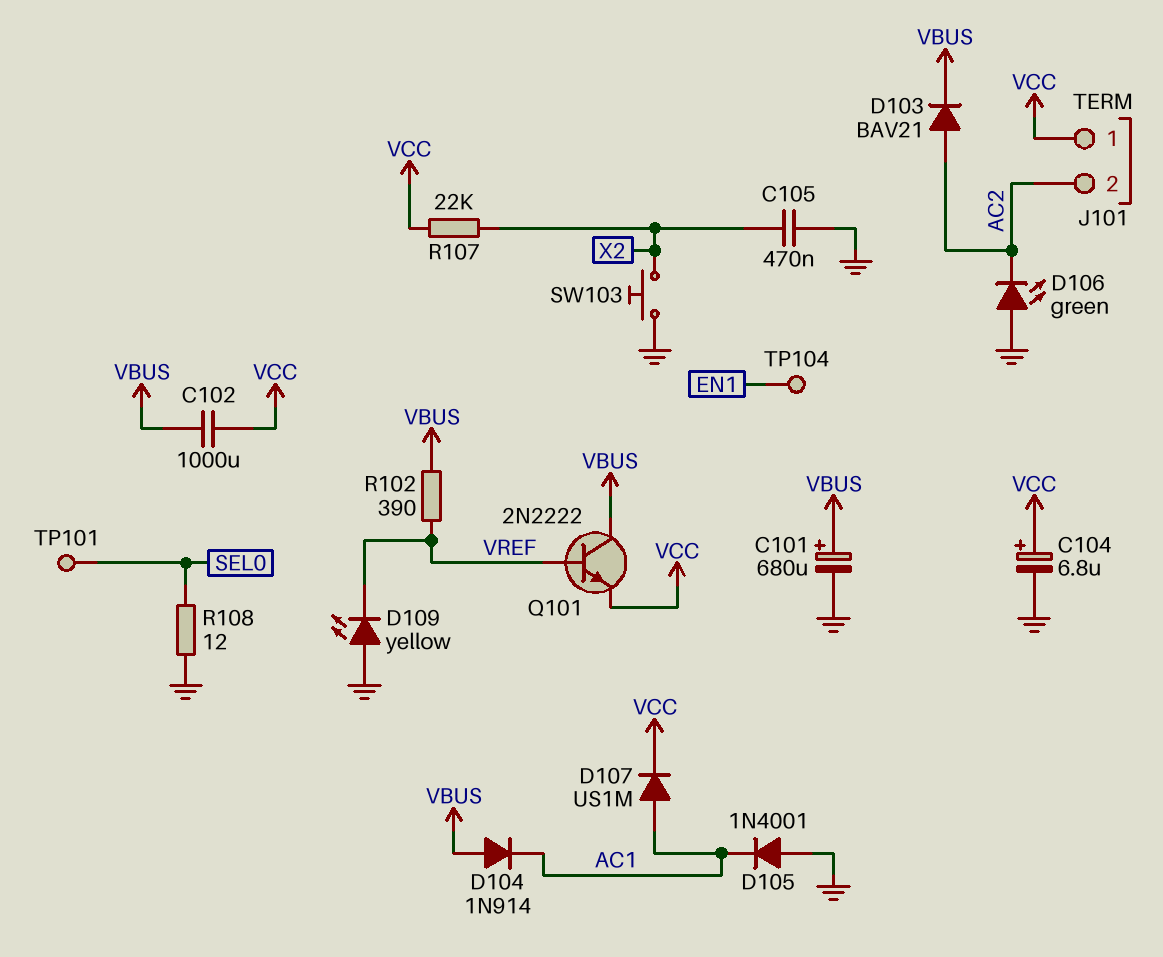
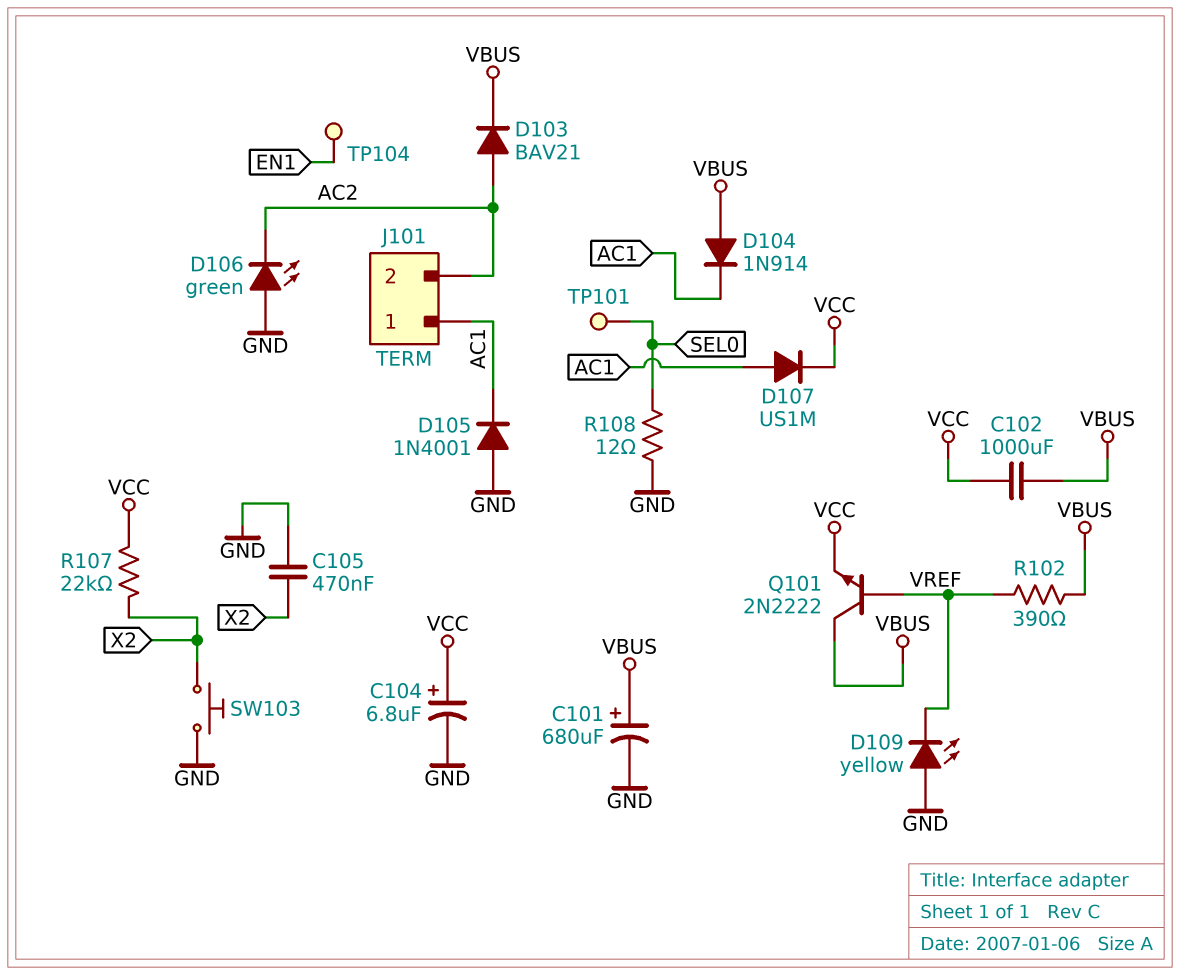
J101 pin 1: VCC -> AC1

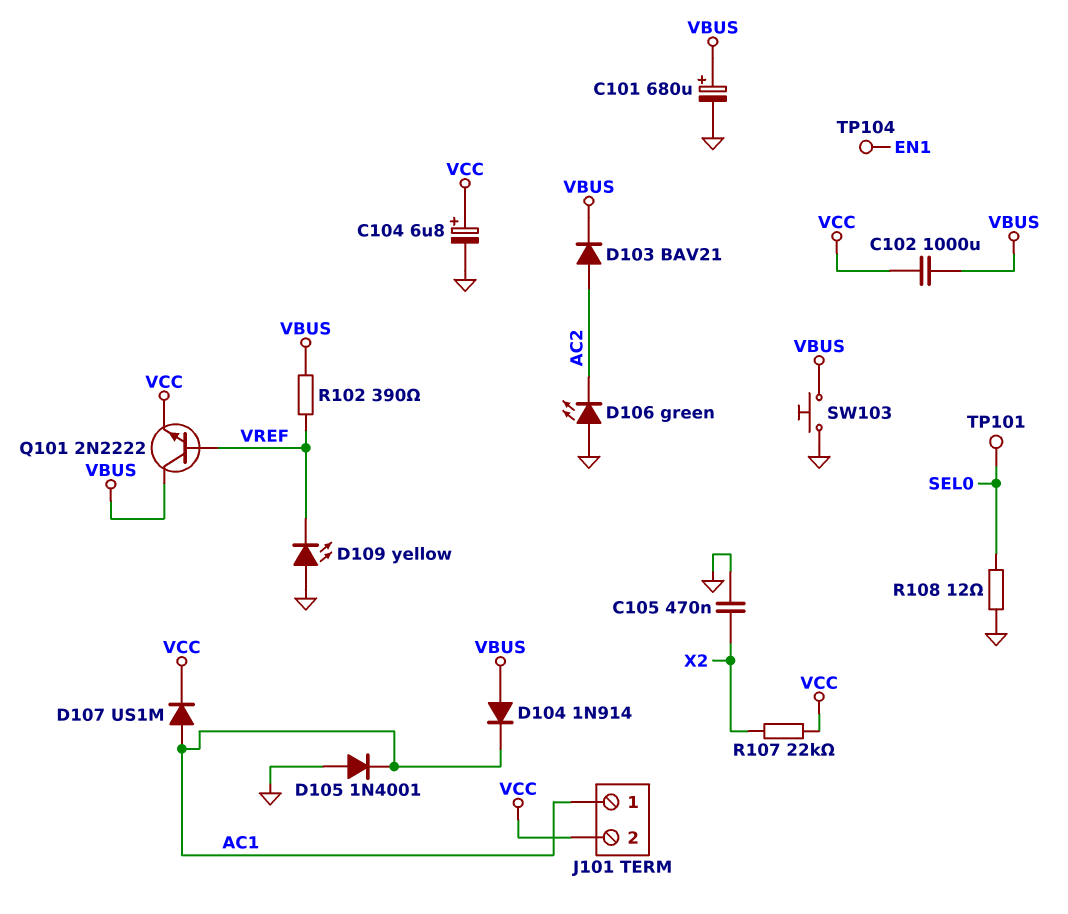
J101 pin 2: AC2 -> VCC
SW103: button (GND, X2) -> button (GND, VBUS)

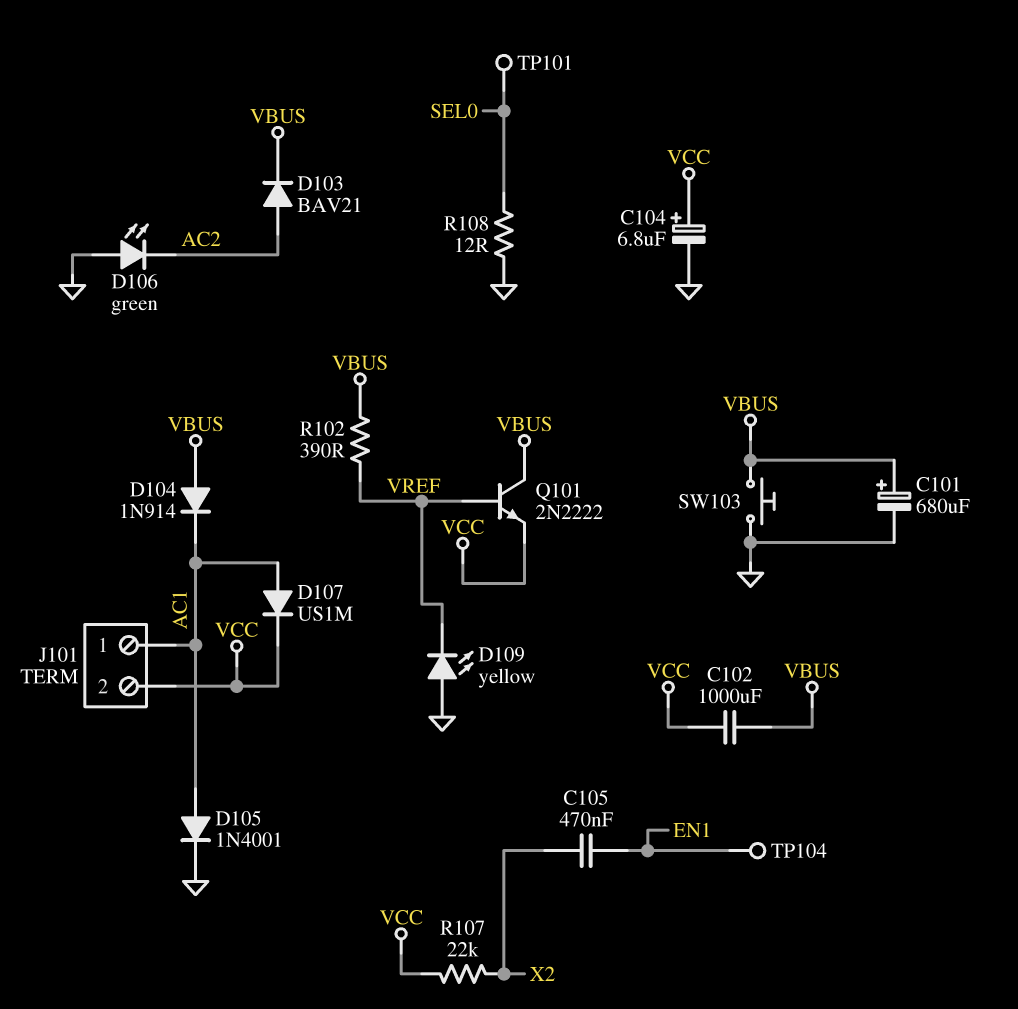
C105: 470nF (GND, X2) -> 470nF (EN1, X2)
D105: diode 1N4001 (A GND, K AC1) -> diode 1N4001 (A AC1, K GND)

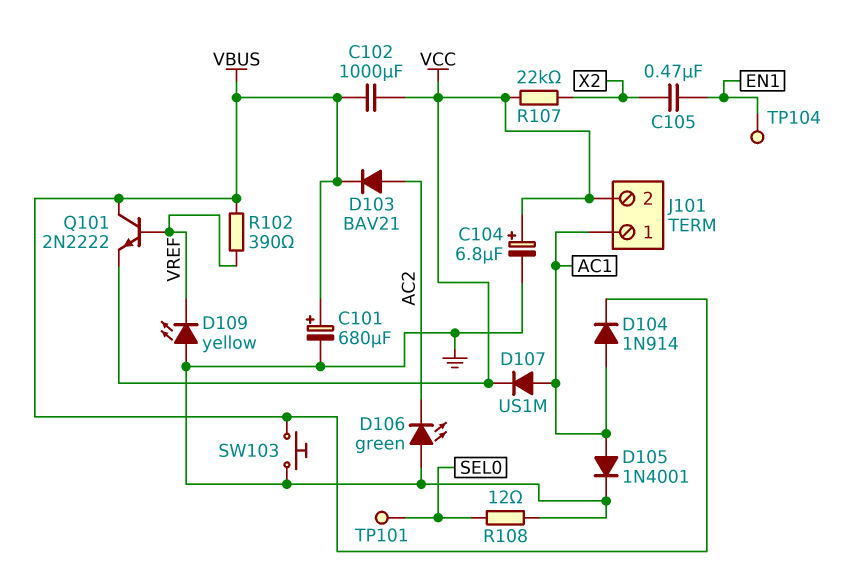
D104: diode 1N914 (A VBUS, K AC1) -> diode 1N914 (A AC1, K VBUS)

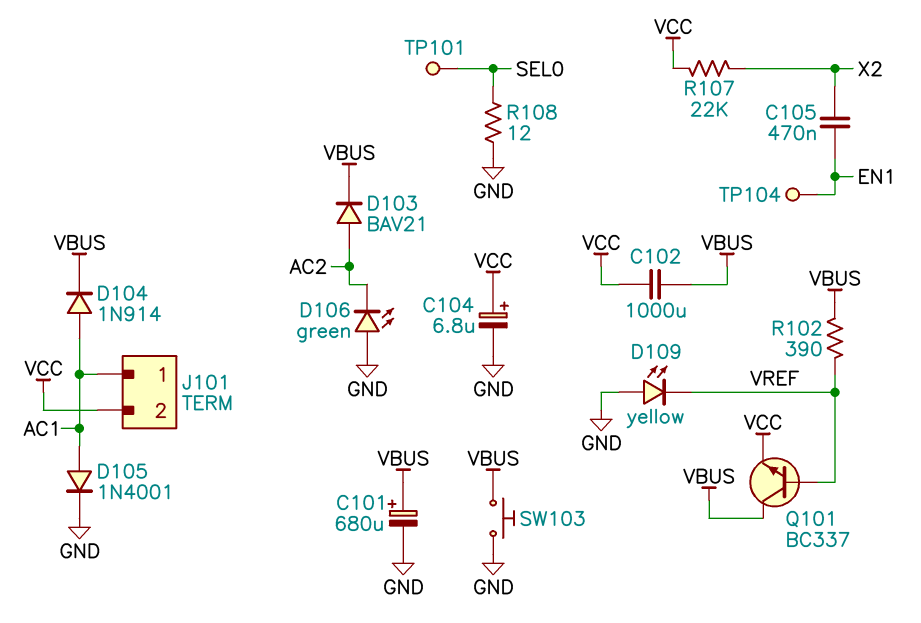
D107: diode US1M (A AC1, K VCC) -> none
Q101: NPN 2N2222 (B VREF, C VBUS, E VCC) -> NPN BC337 (B VREF, C VBUS, E VCC)

